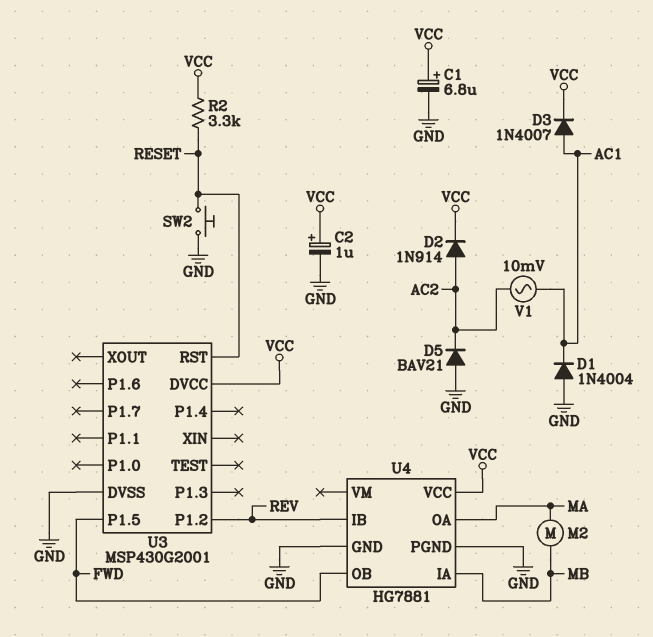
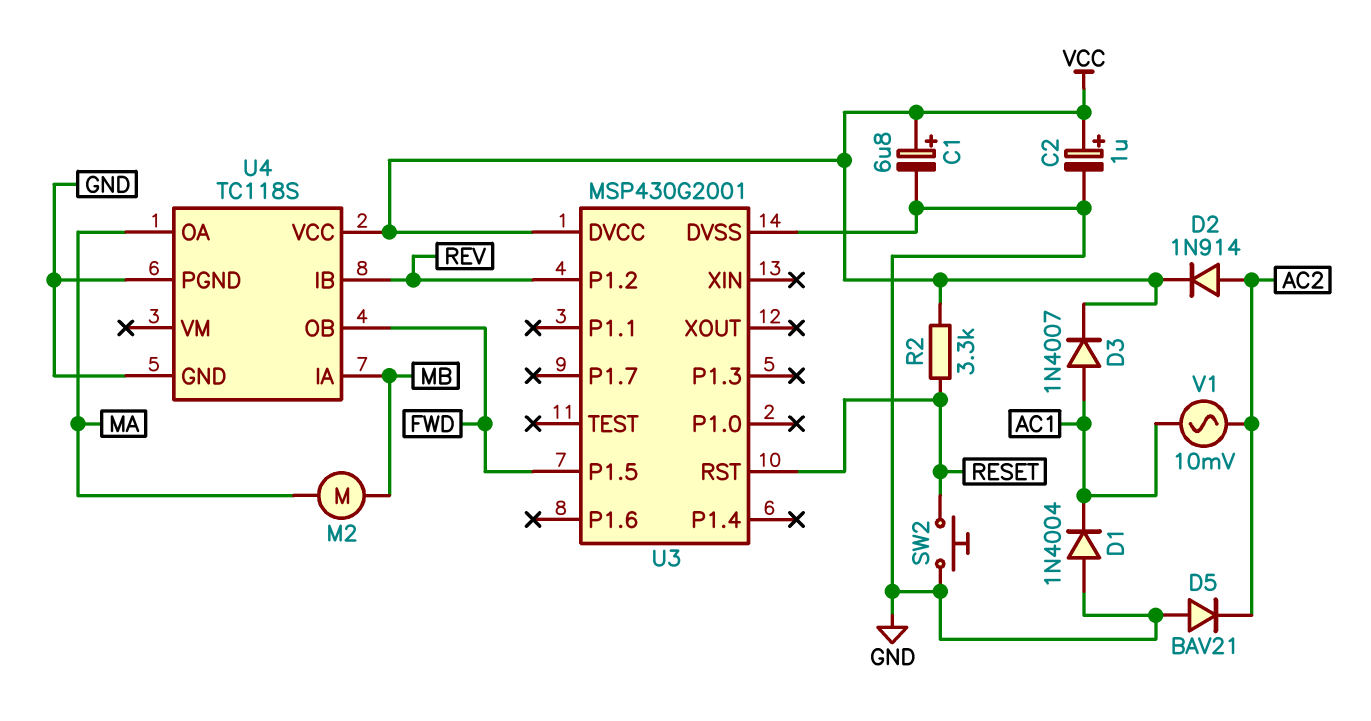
U4: HG7881 -> TC118S

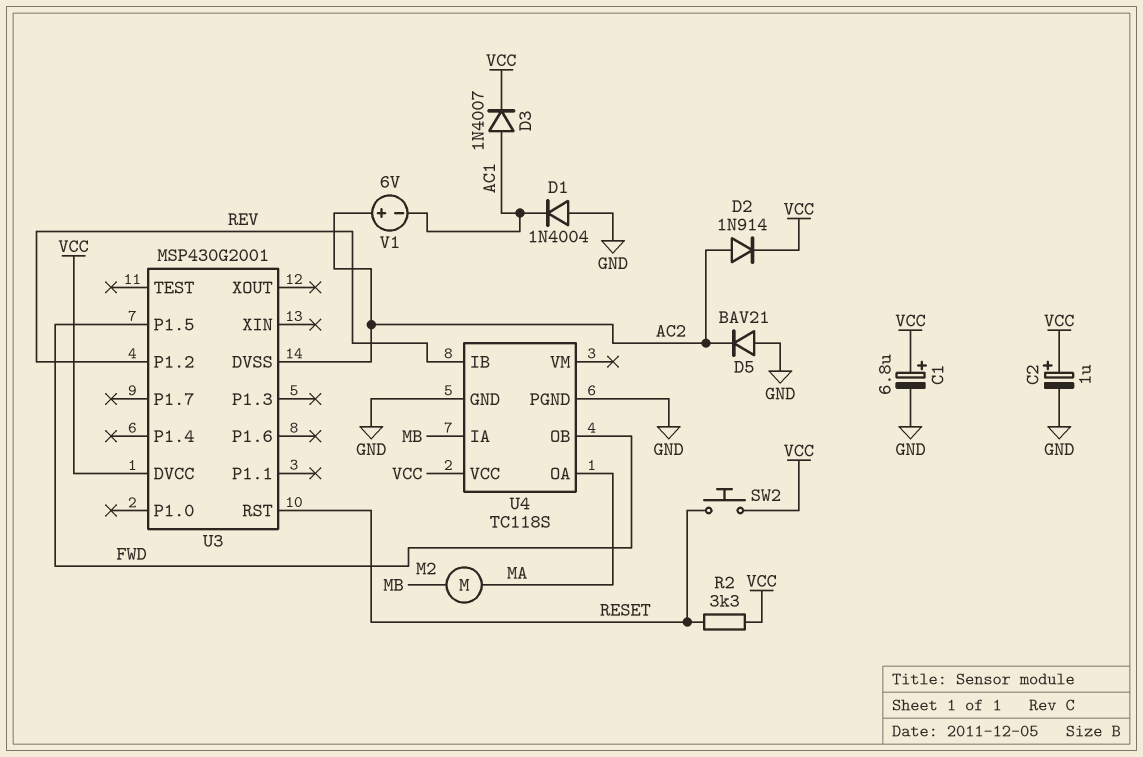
SW2: button (GND, RESET) -> button (RESET, VCC)
U3 pin DVSS: GND -> AC2
V1: AC 10mV (AC1, AC2) -> 6V (plus AC2, minus AC1)

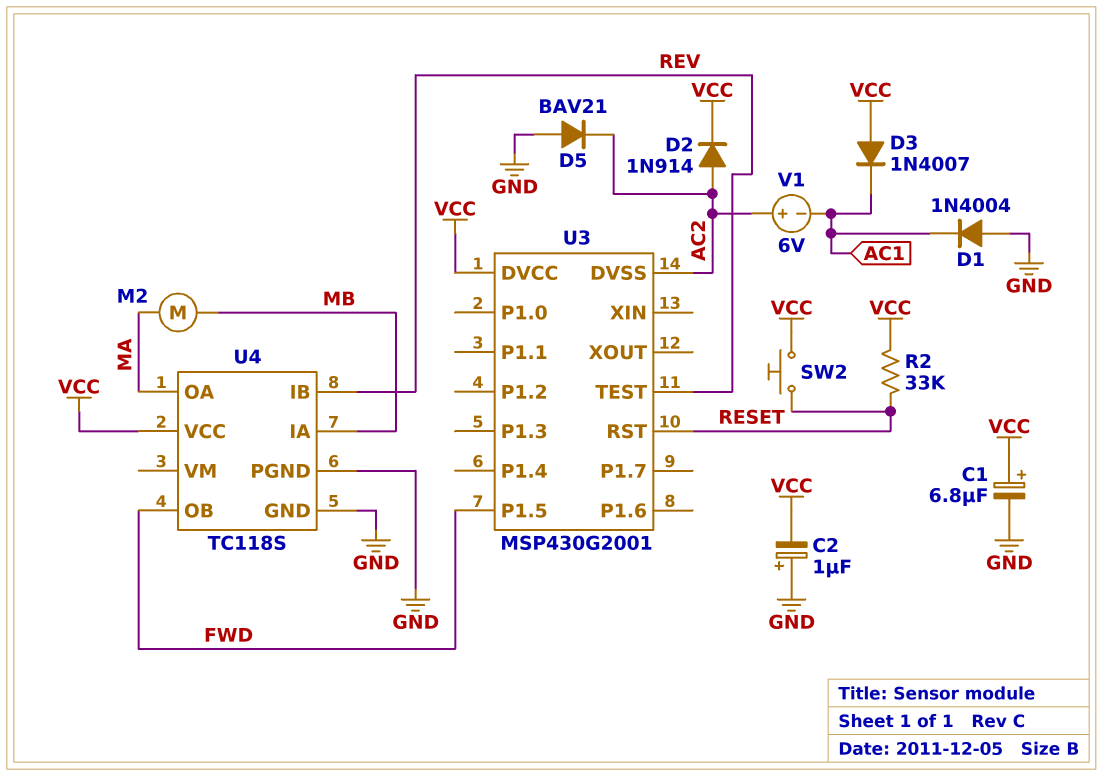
C2: 1uF (plus VCC, minus GND) -> 1uF (plus GND, minus VCC)
D3: diode 1N4007 (A AC1, K VCC) -> diode 1N4007 (A VCC, K AC1)
R2: 3.3k (RESET, VCC) -> 33k (RESET, VCC)
U3 pin P1.2: REV -> none
U3 pin TEST: none -> REV

